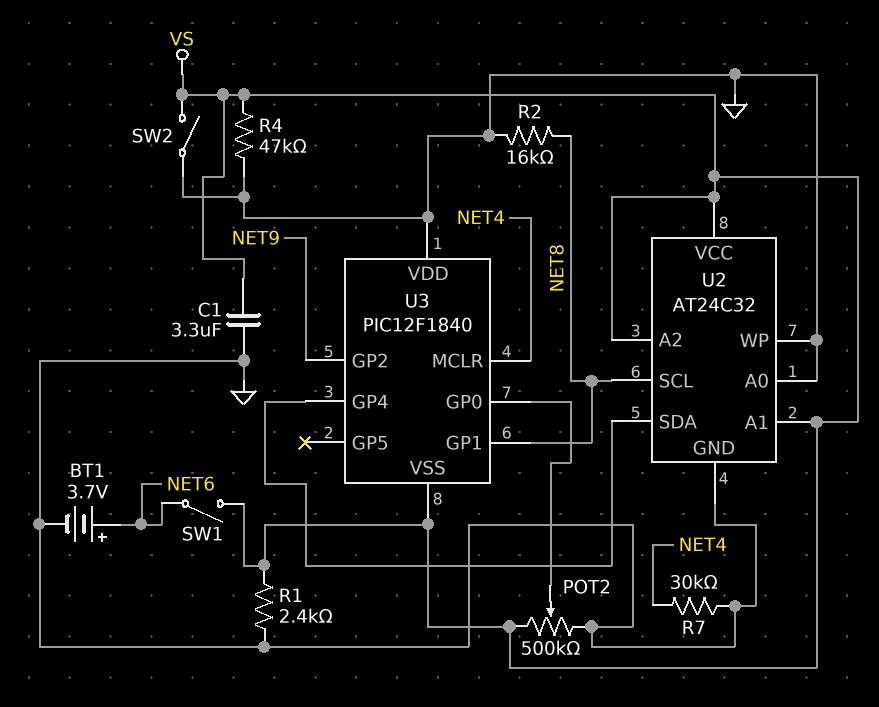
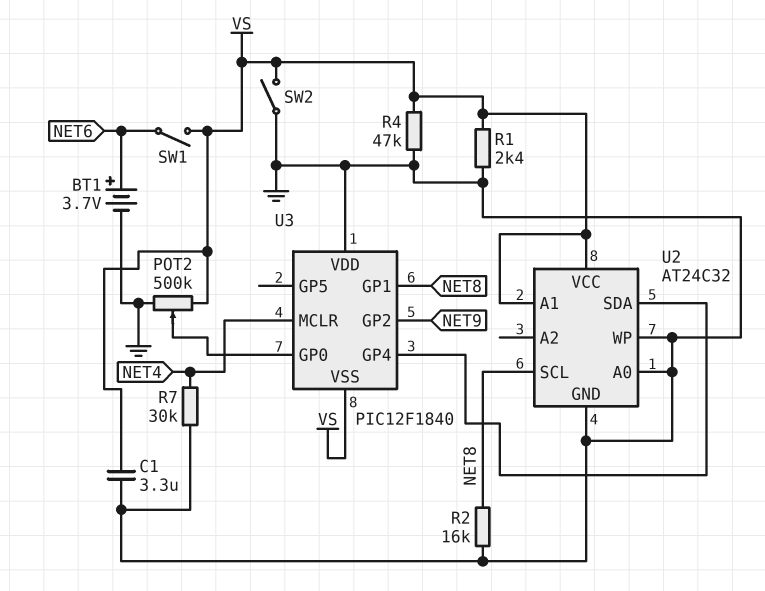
U2 pin A2: VS -> none

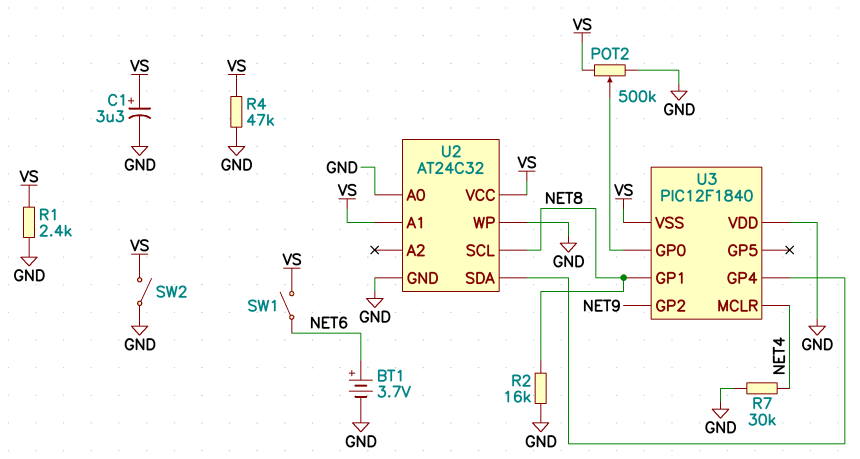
C1: 3.3uF (GND, VS) -> 3.3uF (plus VS, minus GND)

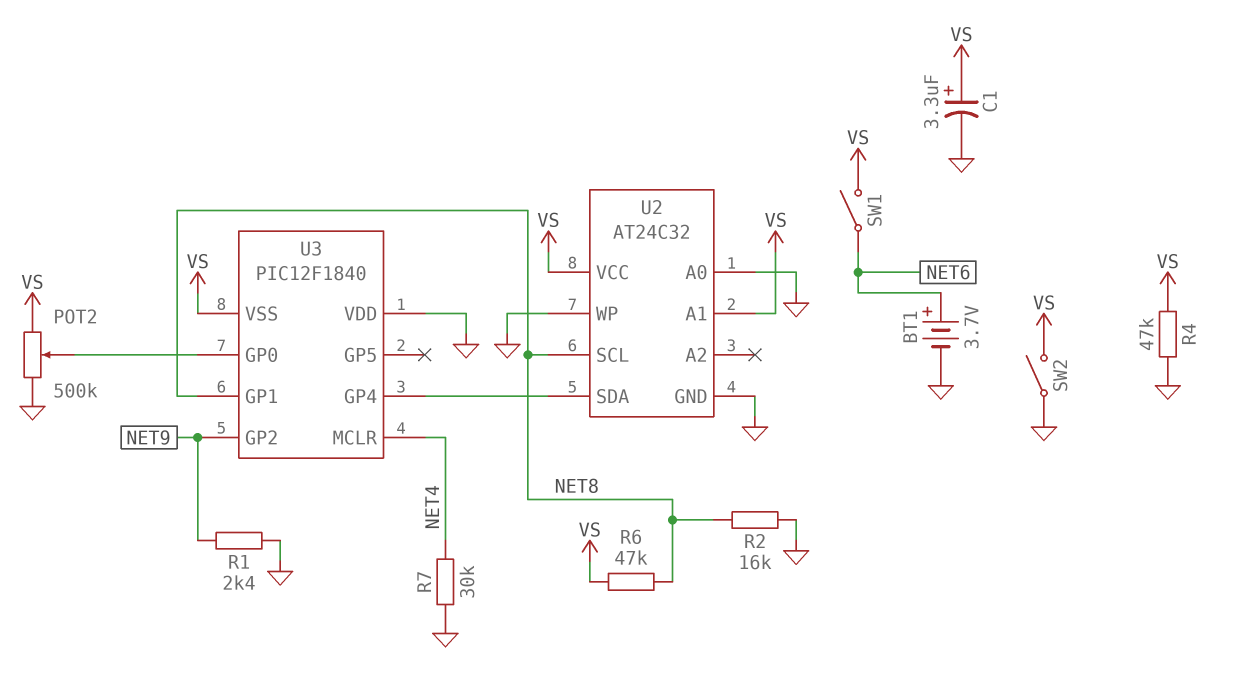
R1: 2.4k (GND, VS) -> 2.4k (GND, NET9)
R6: none -> 47k (NET8, VS)

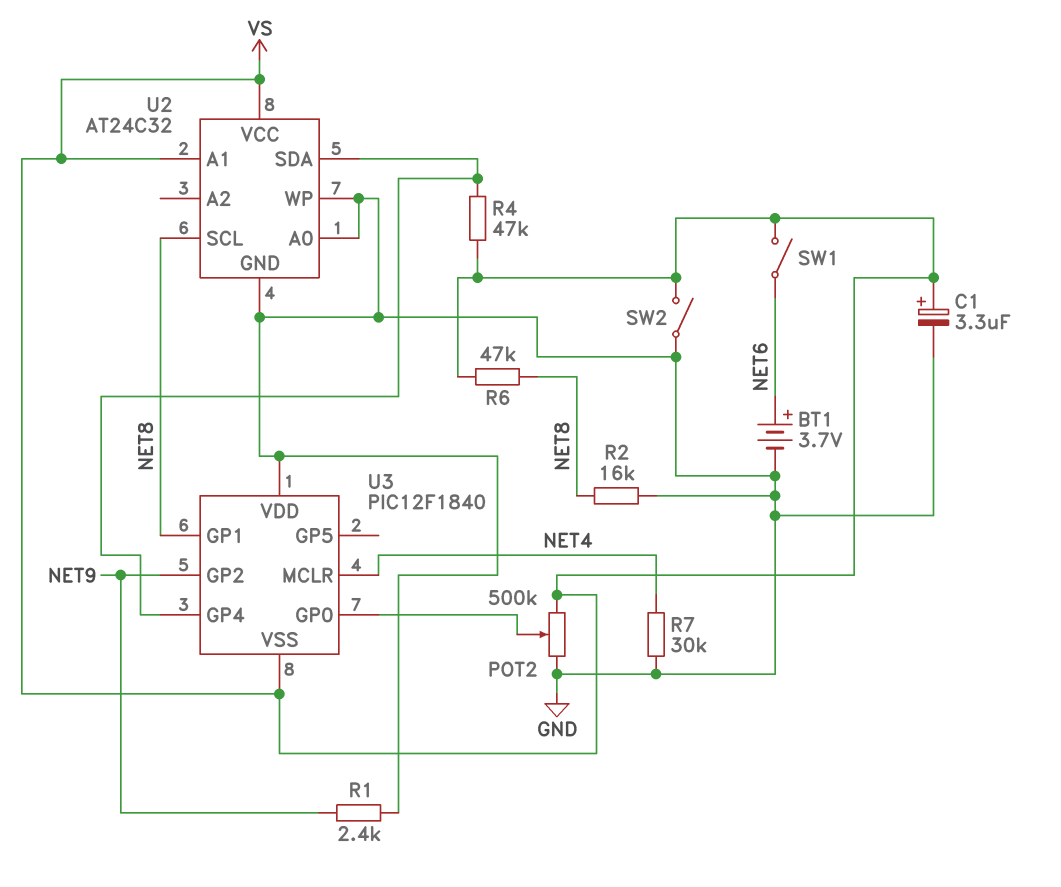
R4: 47k (GND, VS) -> 47k (U2/SDA, VS)

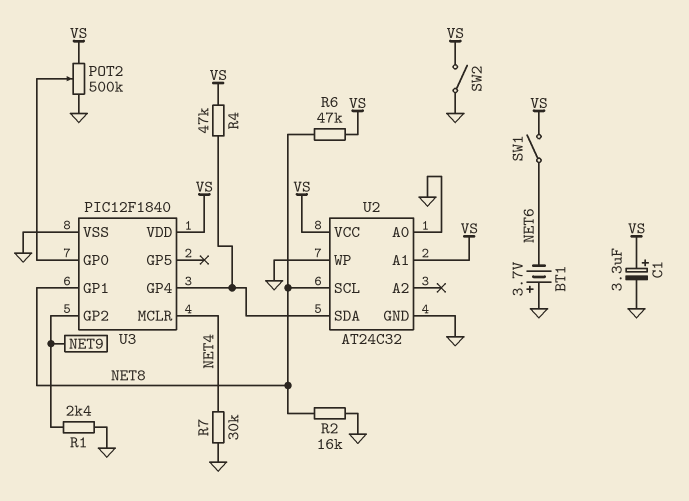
BT1: 3.7V (plus NET6, minus GND) -> 3.7V (plus GND, minus NET6)
U3 pin VDD: GND -> VS
U3 pin VSS: VS -> GND

